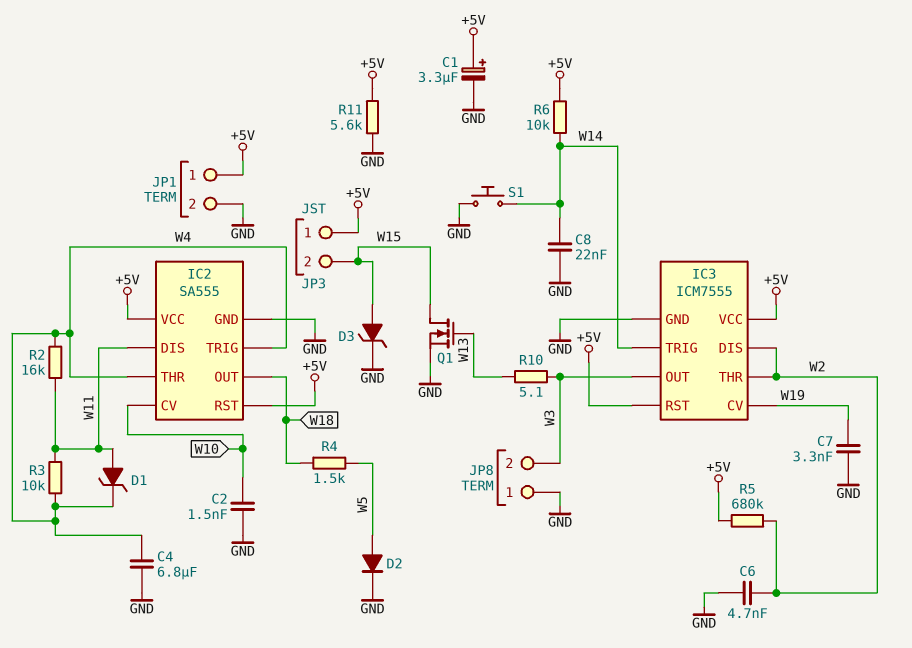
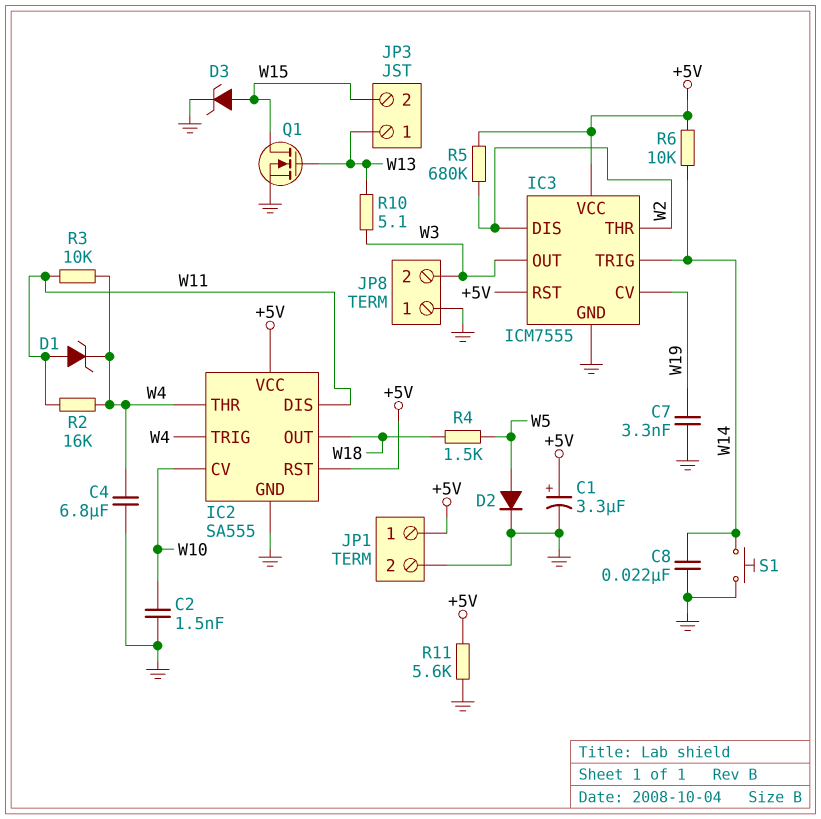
C6: 4.7nF (GND, W2) -> none
JP3 pin 1: +5V -> W13

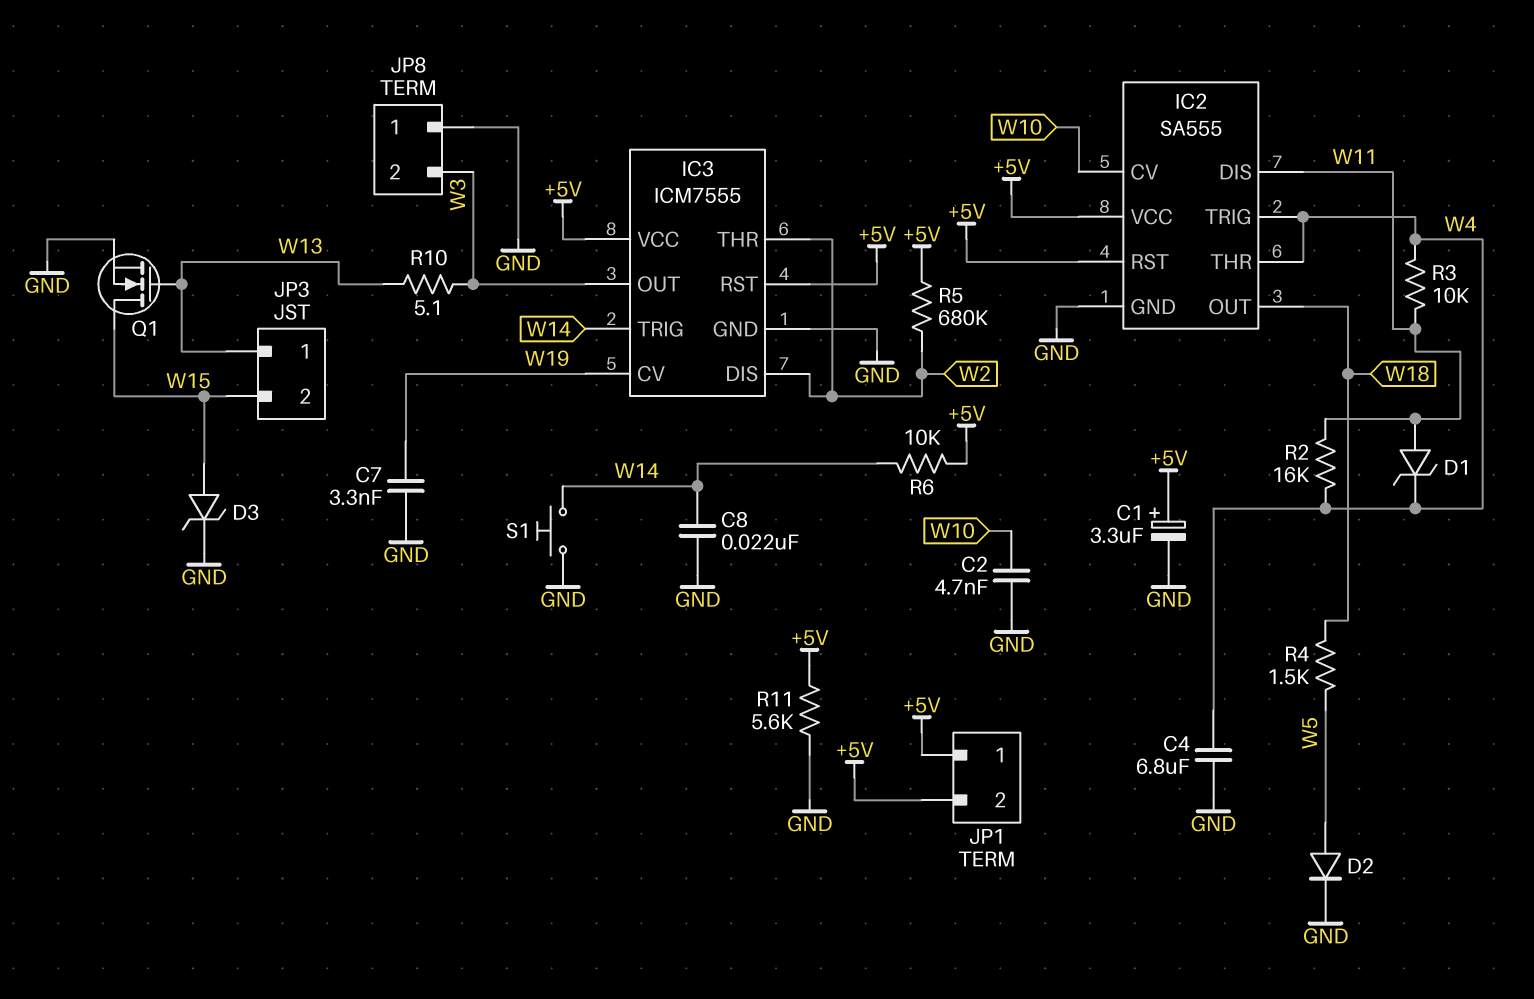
C2: 1.5nF (GND, W10) -> 4.7nF (GND, W10)
JP1 pin 2: GND -> +5V

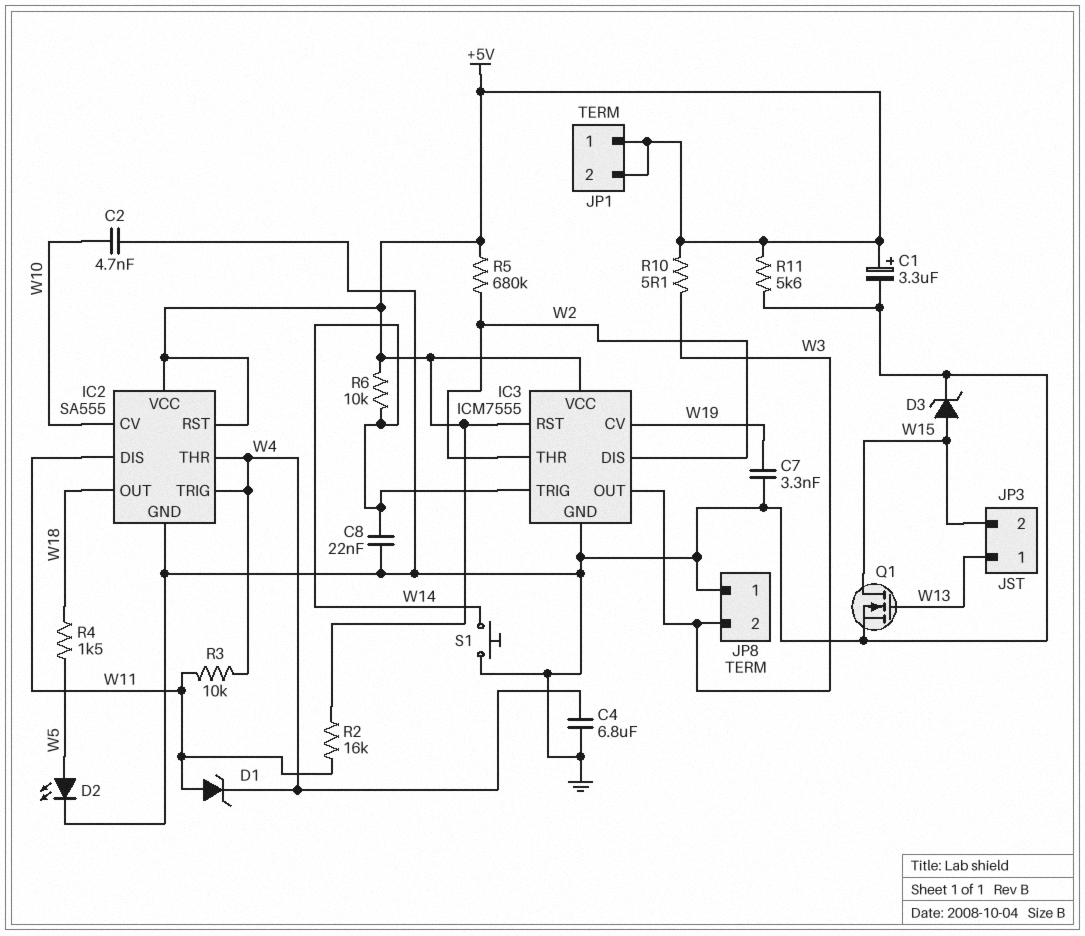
D2: diode (A W5, K GND) -> LED (A W5, K GND)
R2: 16k (W4, W11) -> 16k (+5V, W11)
R10: 5.1 (W3, W13) -> 5.1 (+5V, W3)

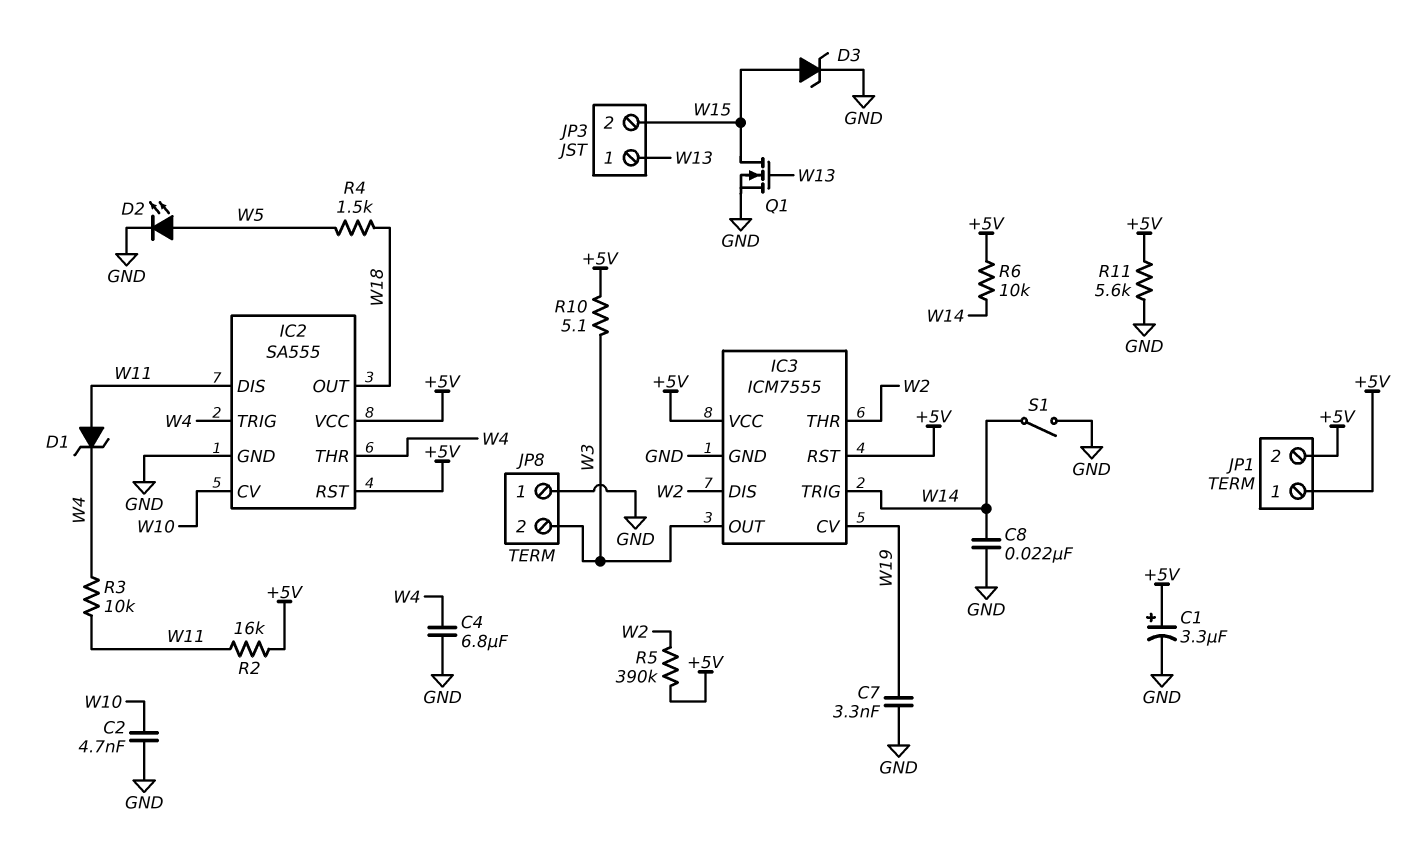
R5: 680k (+5V, W2) -> 390k (+5V, W2)
S1: button (GND, W14) -> switch (GND, W14)

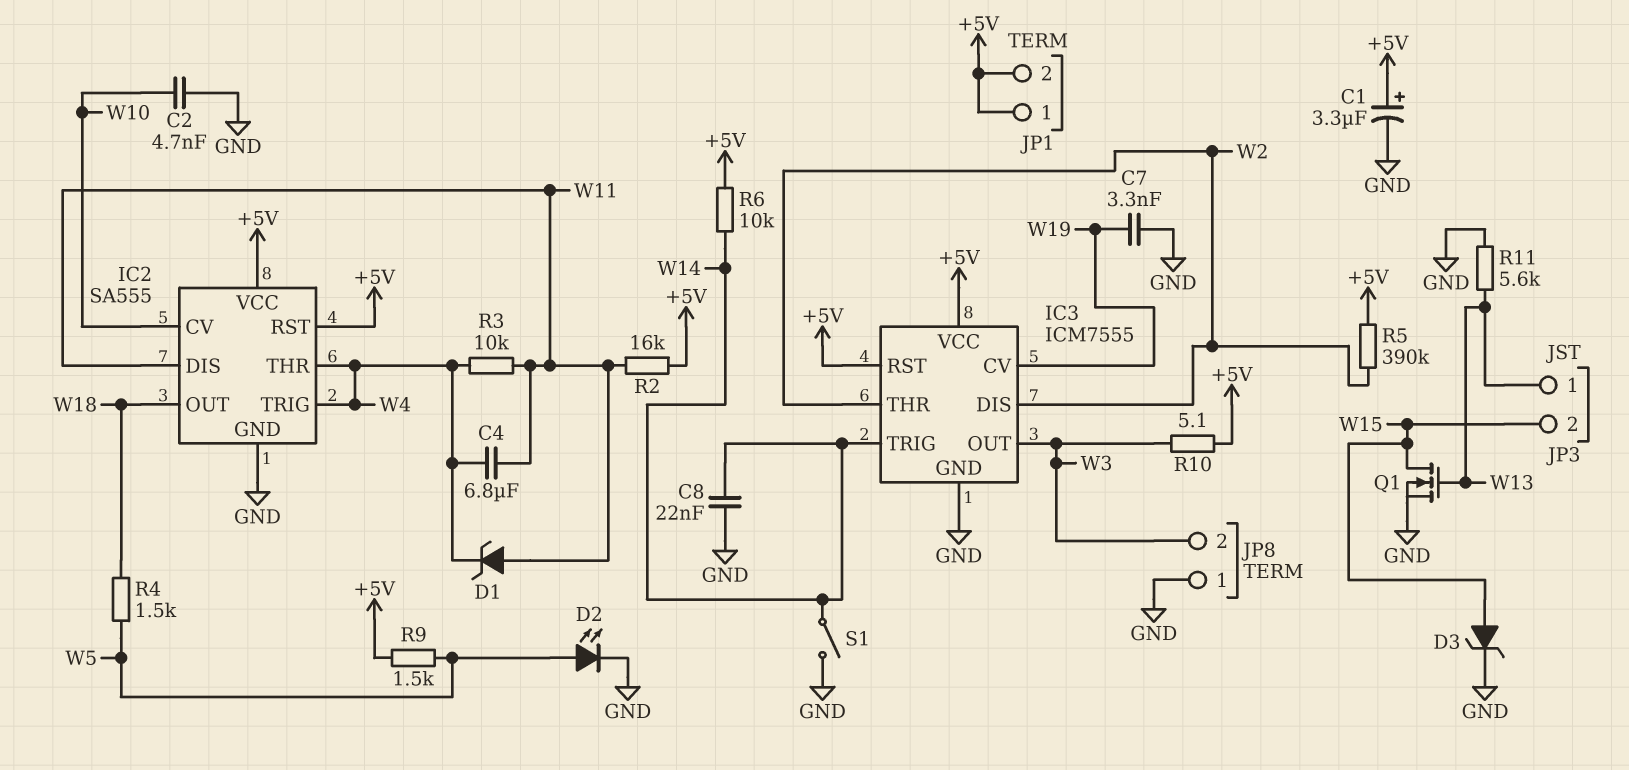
C4: 6.8uF (GND, W4) -> 6.8uF (W4, W11)
R9: none -> 1.5k (+5V, W5)
R11: 5.6k (+5V, GND) -> 5.6k (GND, W13)

